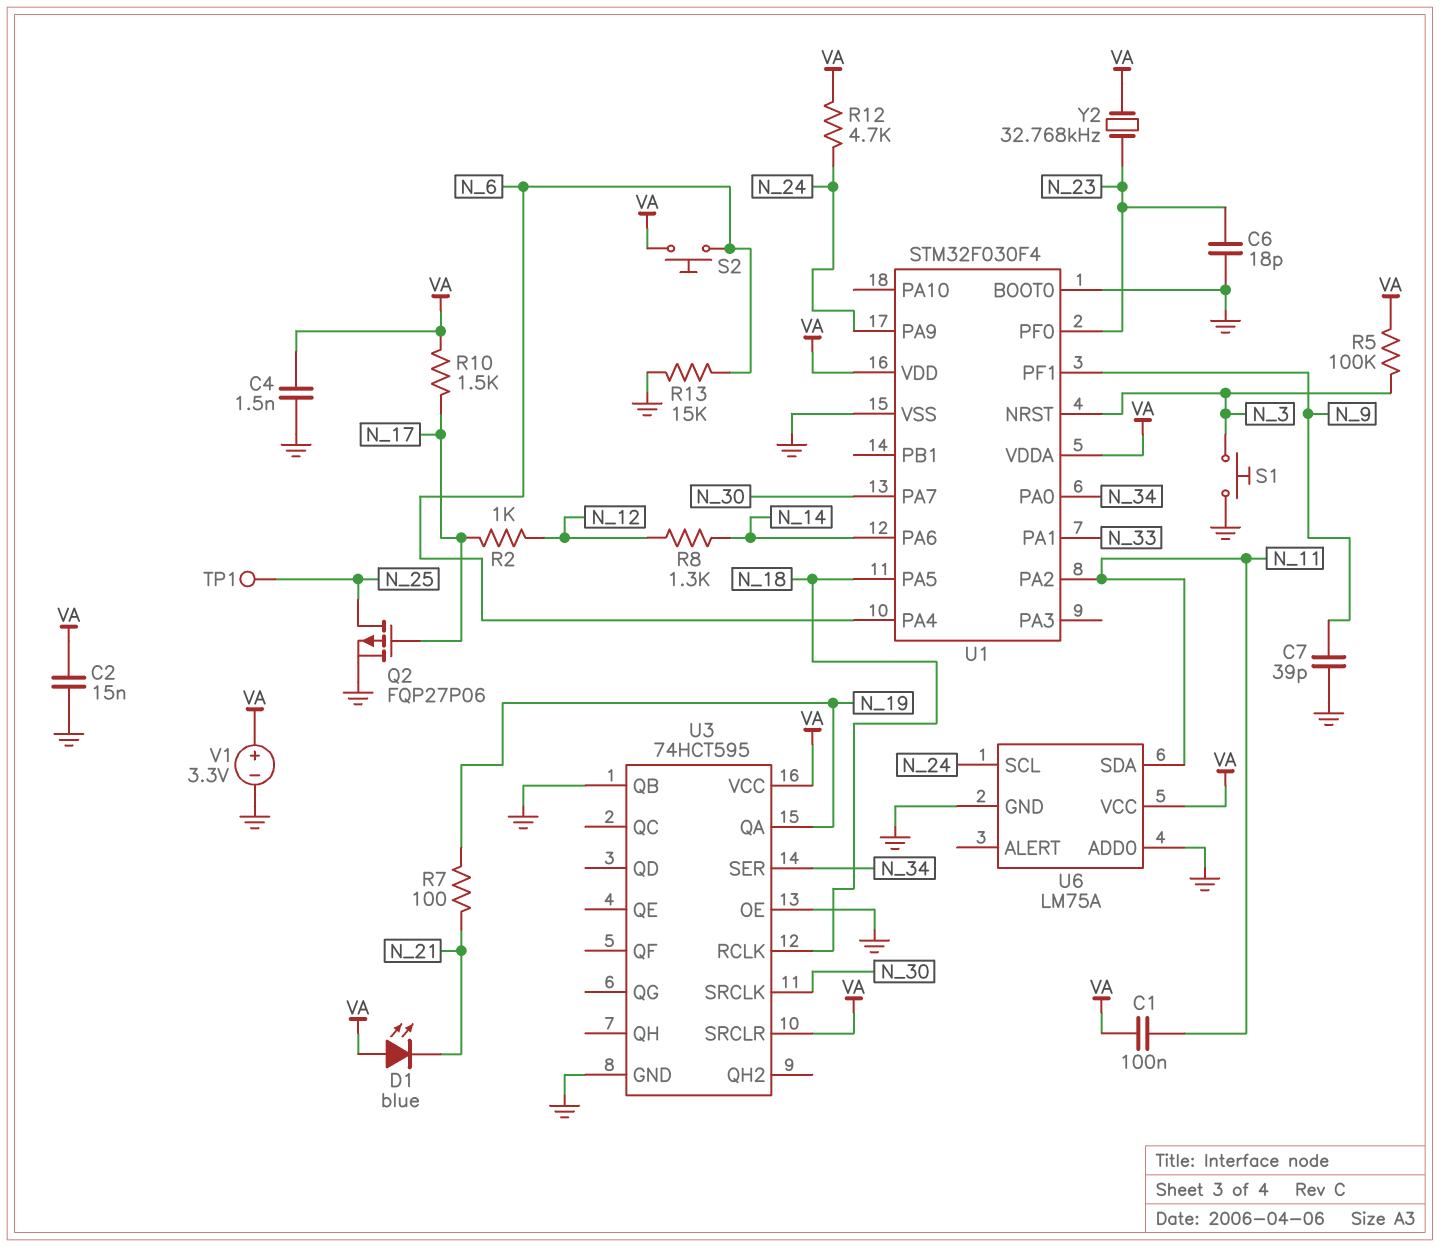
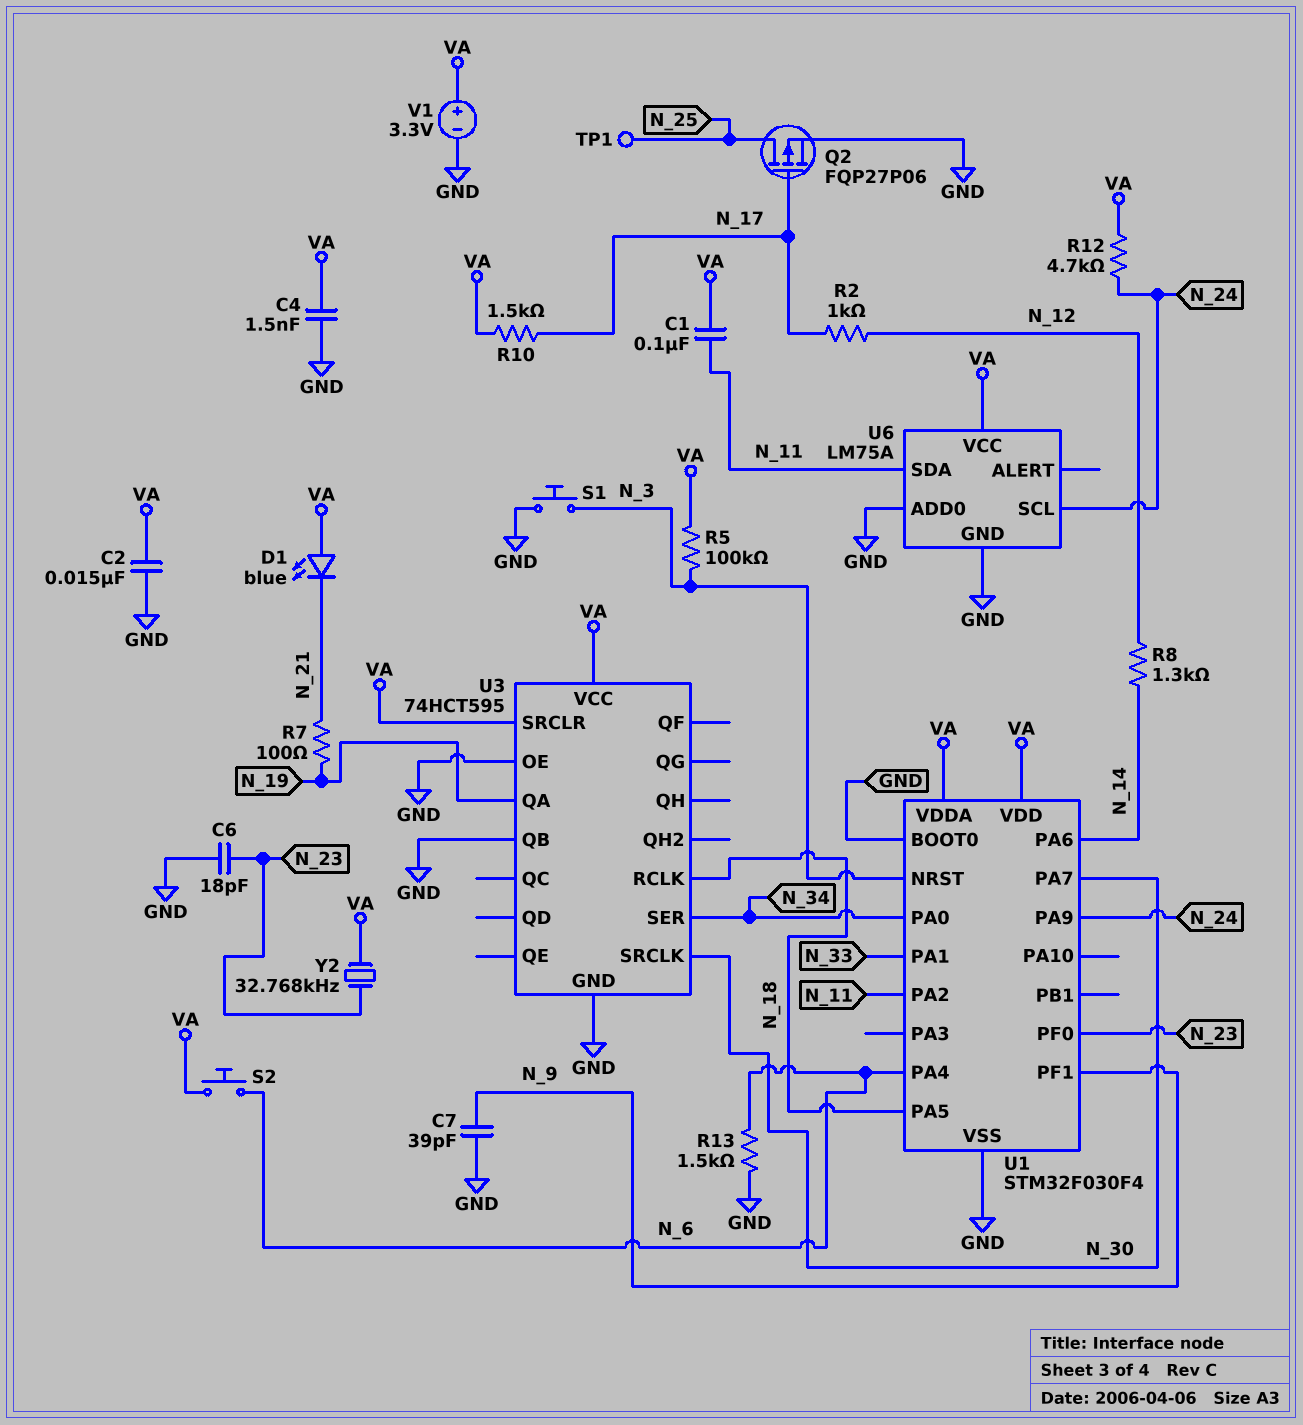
R13: 15k (GND, N_6) -> 1.5k (GND, N_6)

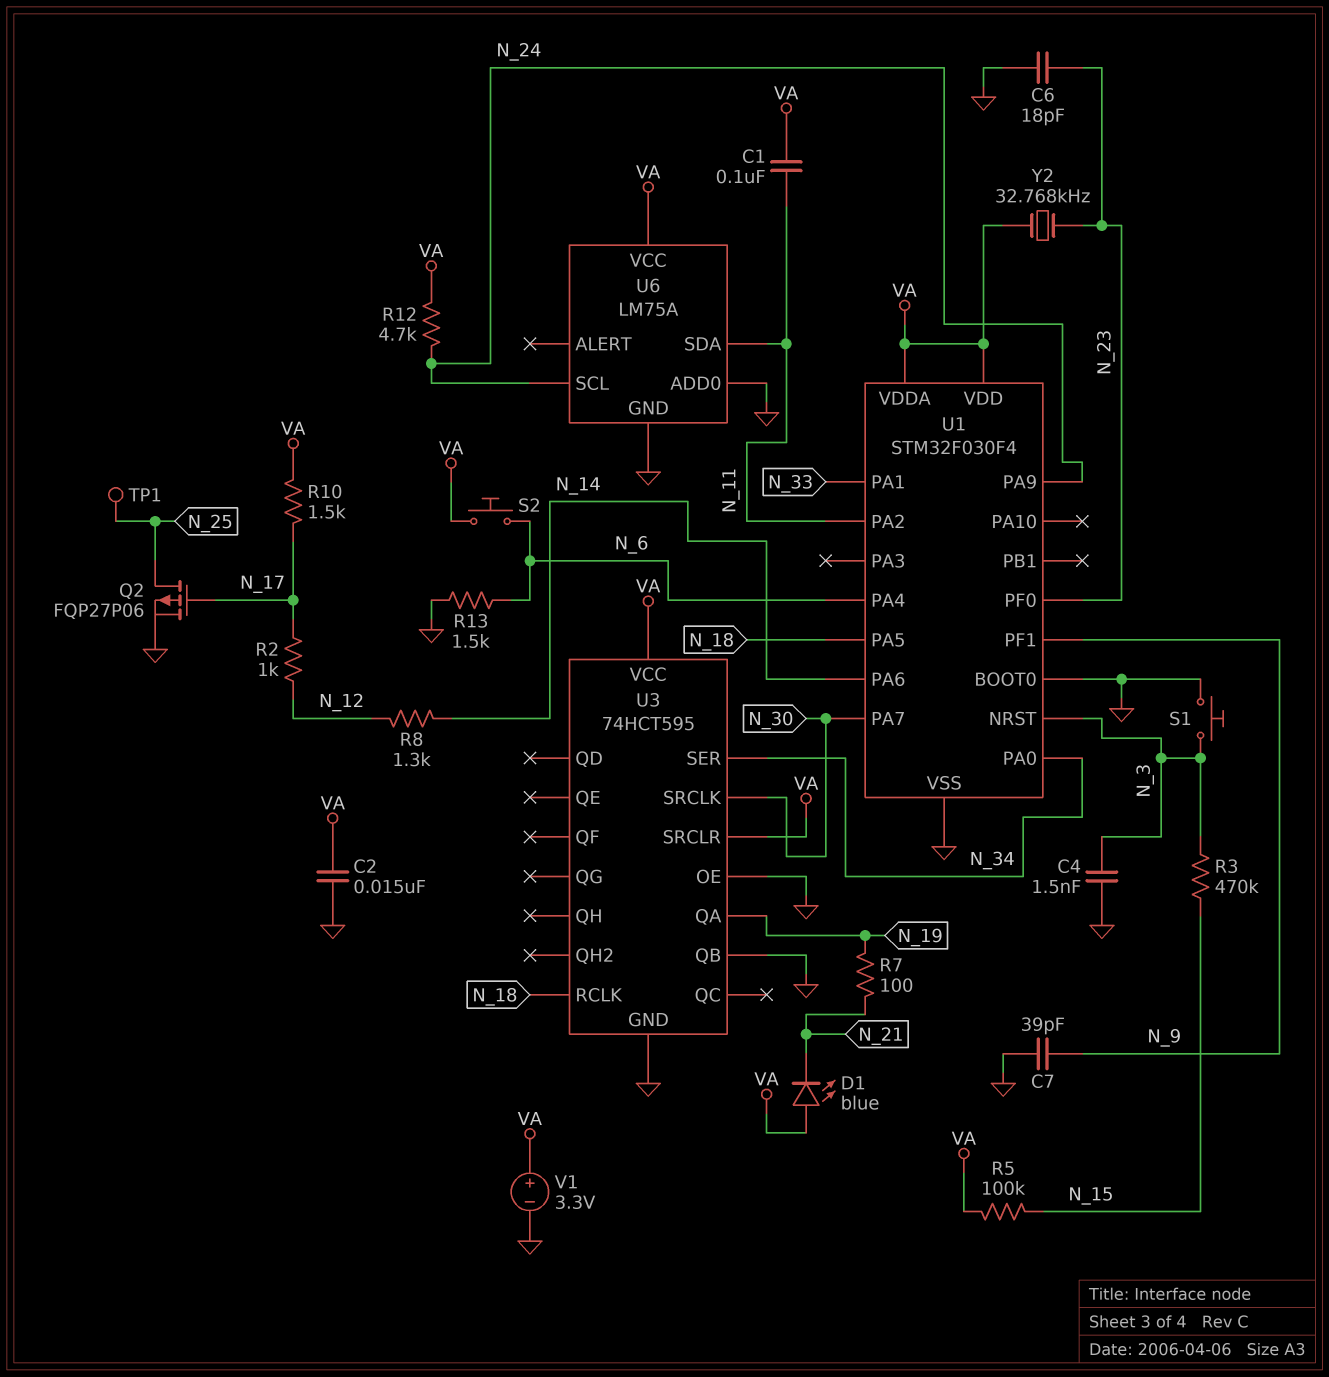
C4: 1.5nF (GND, VA) -> 1.5nF (GND, N_3)
R3: none -> 470k (N_3, N_15)
R5: 100k (N_3, VA) -> 100k (N_15, VA)

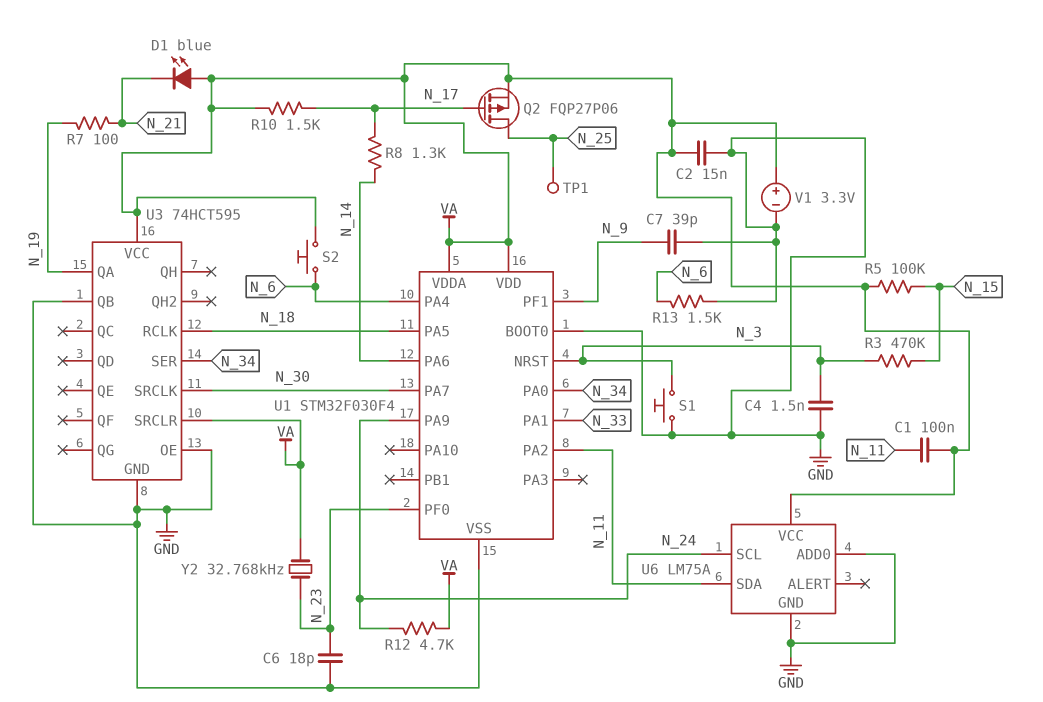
Q2: PMOS FQP27P06 (G N_17, D N_25, S GND) -> PMOS FQP27P06 (G N_17, D N_25, S VA)
R2: 1k (N_12, N_17) -> none
R8: 1.3k (N_12, N_14) -> 1.3k (N_14, N_17)

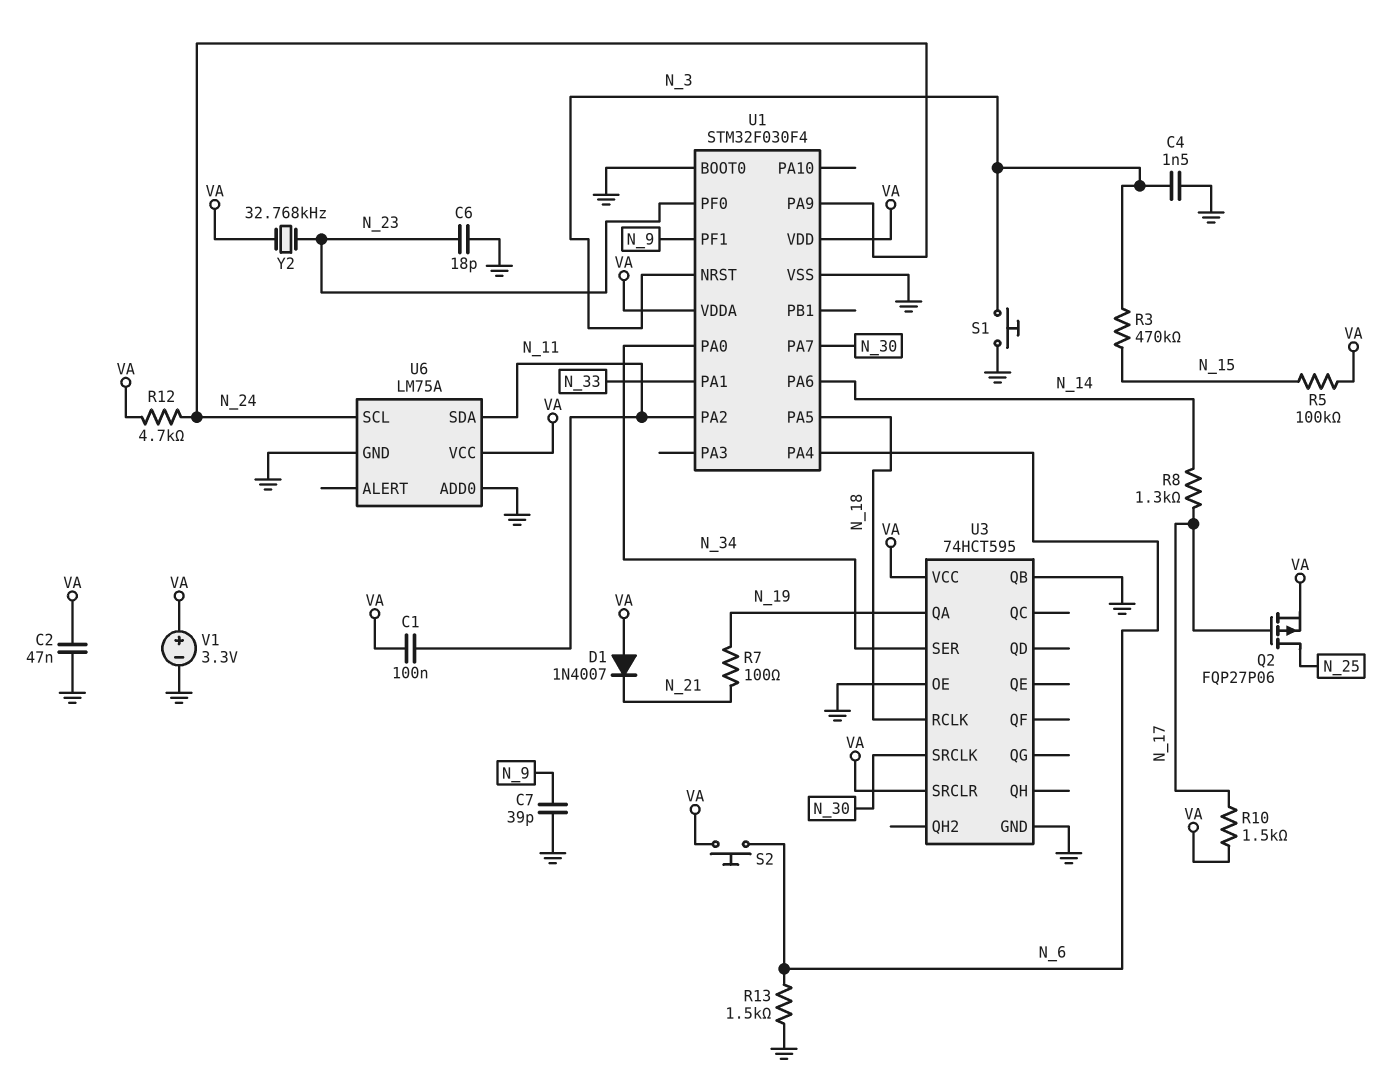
C2: 15nF (GND, VA) -> 47nF (GND, VA)
D1: LED blue (A VA, K N_21) -> diode 1N4007 (A VA, K N_21)
TP1: test point (N_25) -> none

